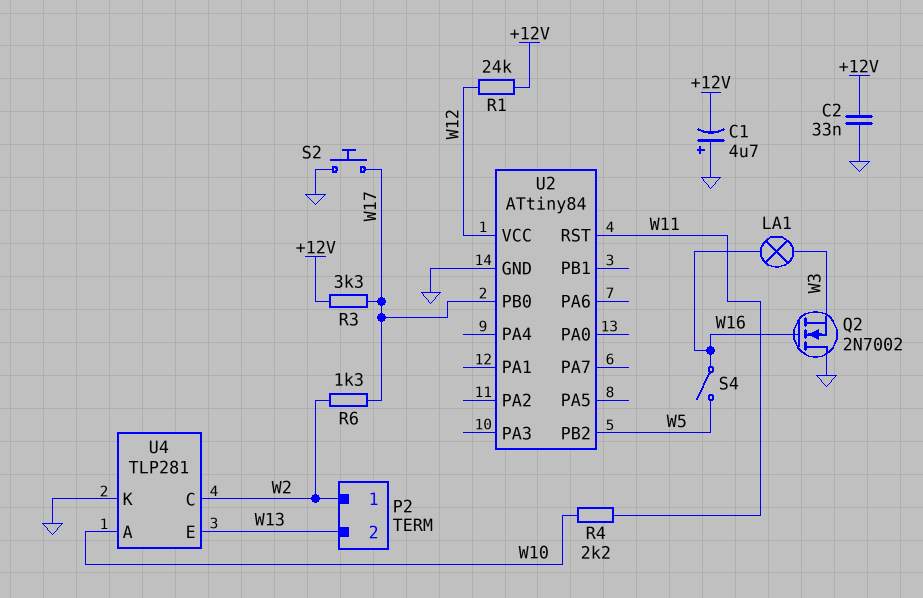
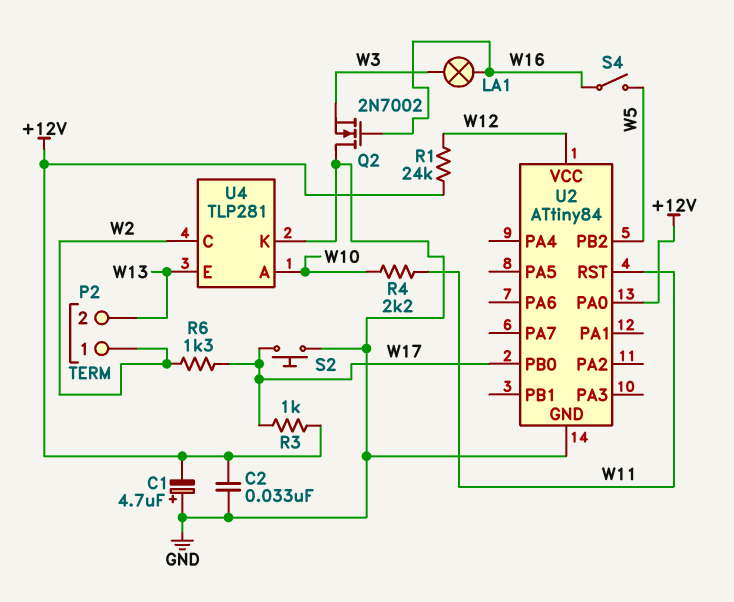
R3: 3.3k (+12V, W17) -> 1k (+12V, W17)
U2 pin PA0: none -> +12V

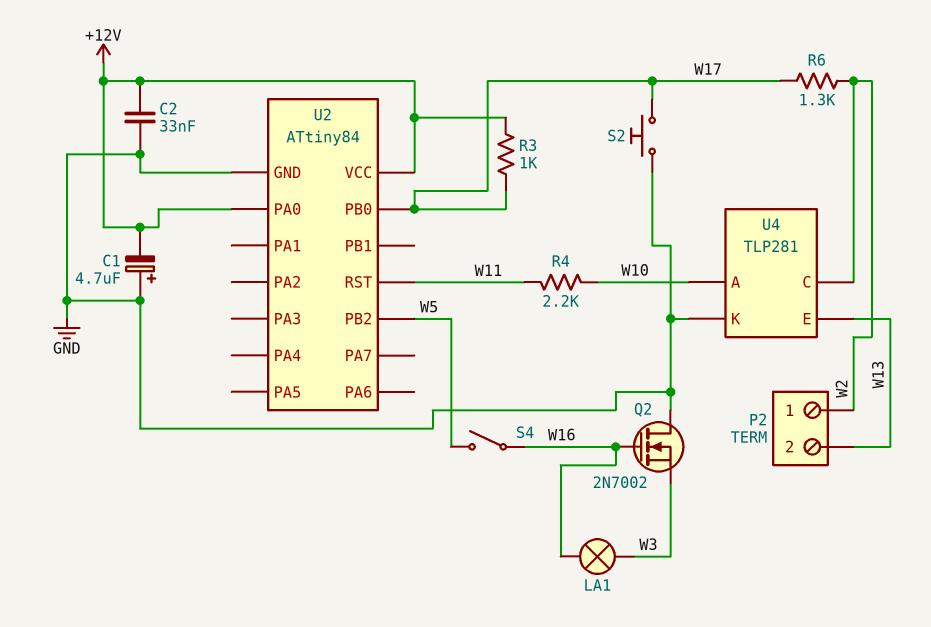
R1: 24k (+12V, W12) -> none
U2 pin VCC: W12 -> +12V

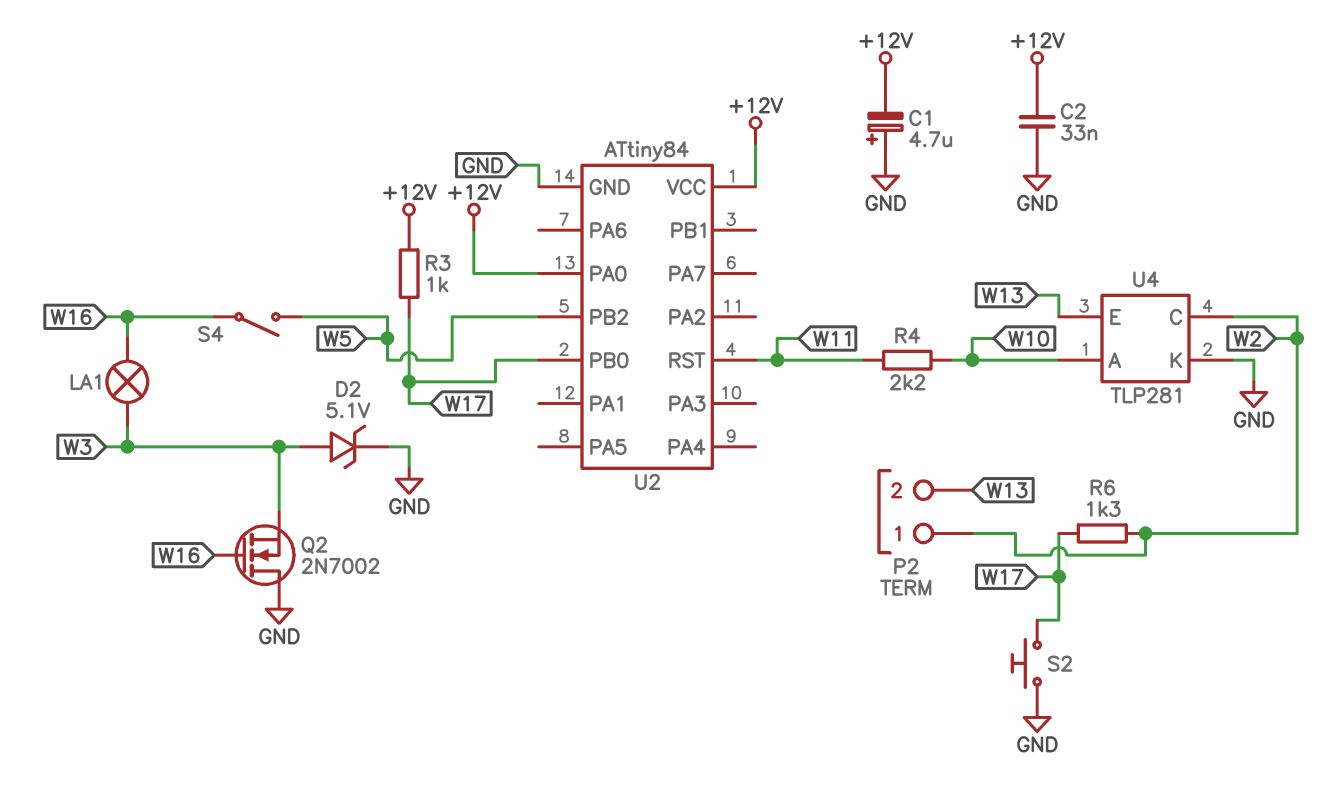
D2: none -> zener 5.1V (A W3, K GND)

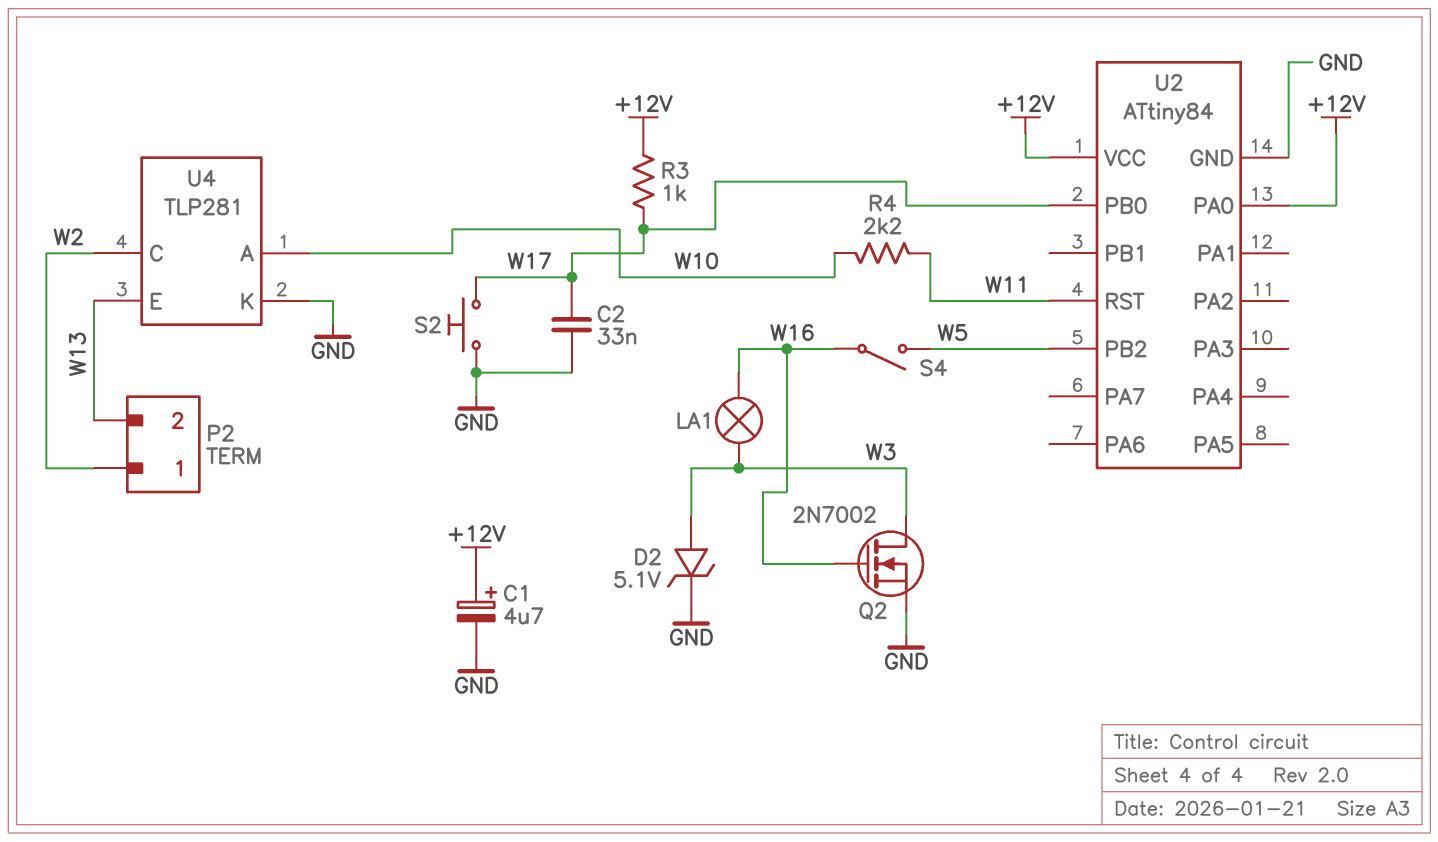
C1: 4.7uF (plus GND, minus +12V) -> 4.7uF (plus +12V, minus GND)
C2: 33nF (+12V, GND) -> 33nF (GND, W17)
Q2: NMOS 2N7002 (G W16, D GND, S W3) -> NMOS 2N7002 (G W16, D W3, S GND)
R6: 1.3k (W2, W17) -> none

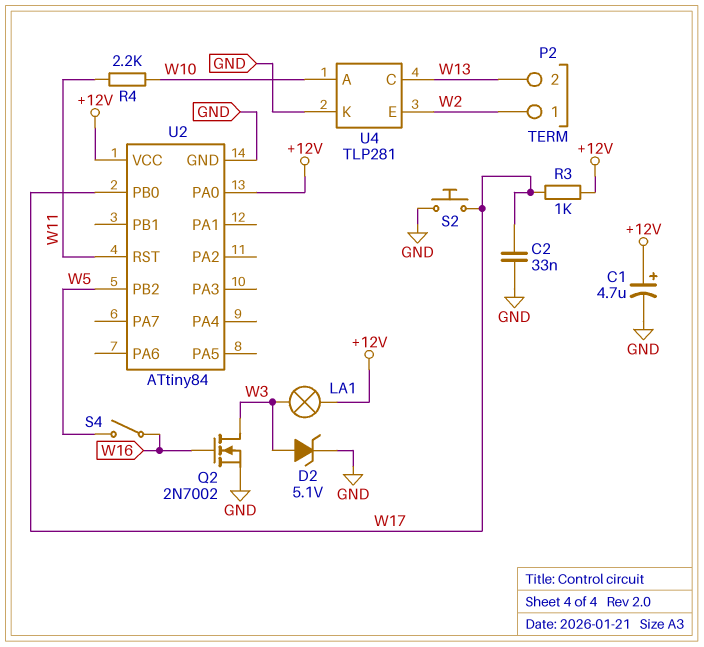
LA1: lamp (W3, W16) -> lamp (+12V, W3)
U4 pin C: W2 -> W13
U4 pin E: W13 -> W2

